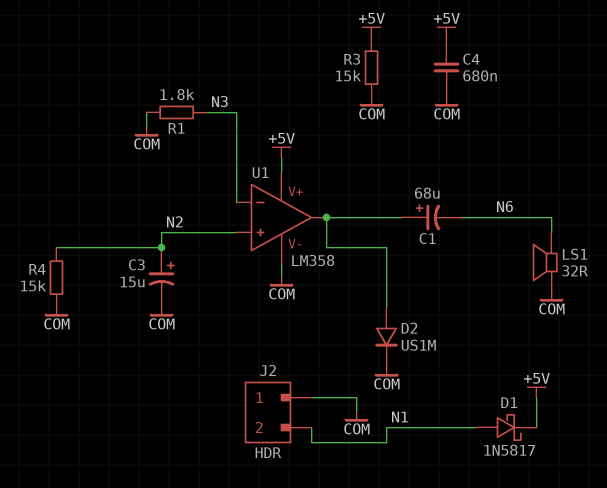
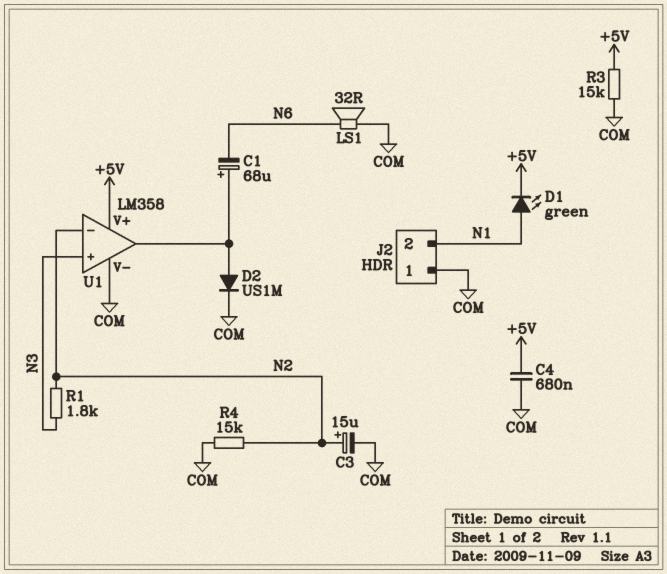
D1: schottky 1N5817 (A N1, K +5V) -> LED green (A N1, K +5V)
R1: 1.8k (COM, N3) -> 1.8k (N2, N3)
U1 pin in+: N2 -> N3
U1 pin in-: N3 -> N2

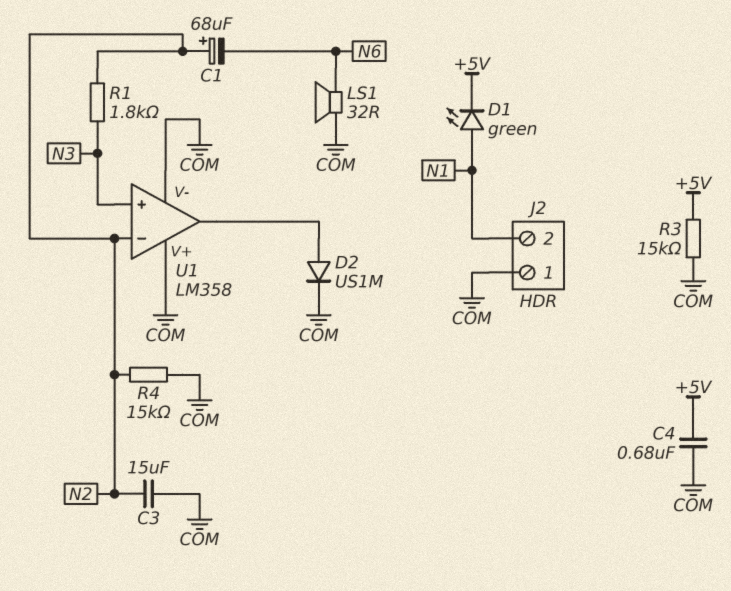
C1: 68uF (plus U1/out, minus N6) -> 68uF (plus N2, minus N6)
C3: 15uF (plus N2, minus COM) -> 15uF (COM, N2)
U1 pin V+: +5V -> COM

